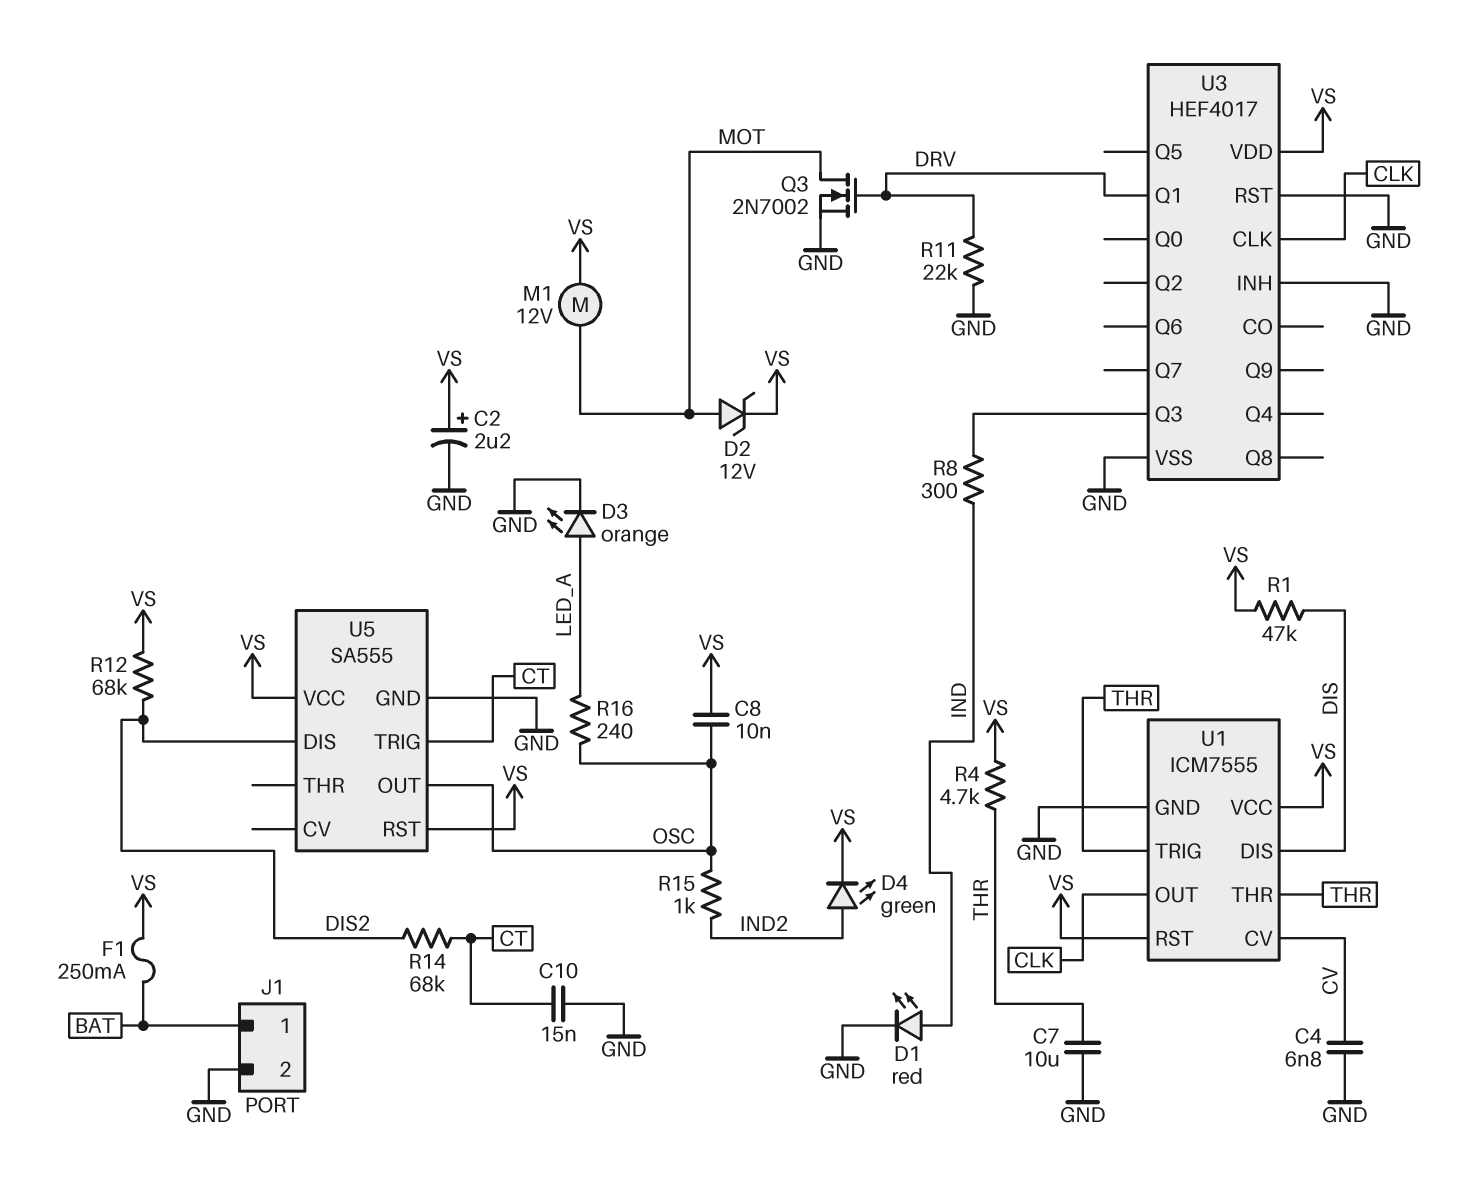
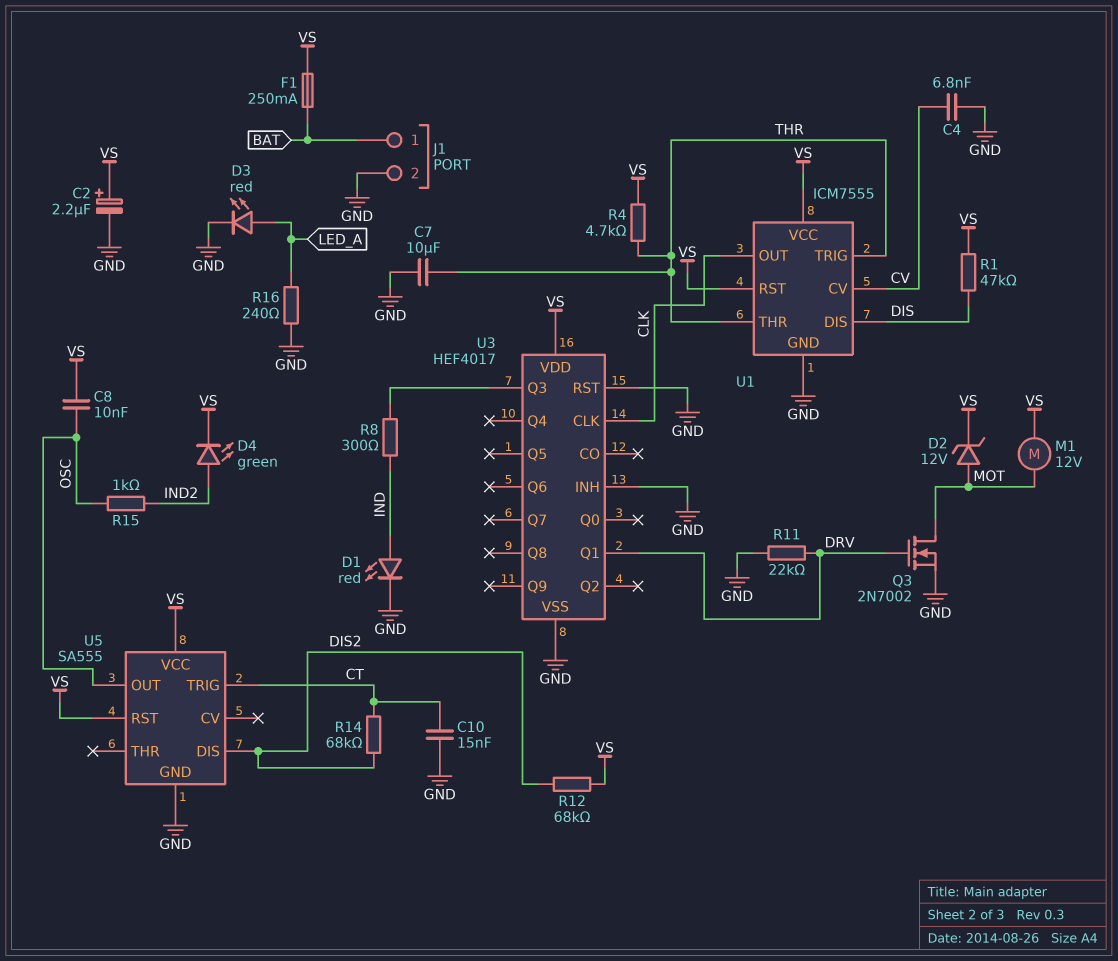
D3: LED orange (A LED_A, K GND) -> LED red (A LED_A, K GND)
R16: 240 (LED_A, OSC) -> 240 (GND, LED_A)

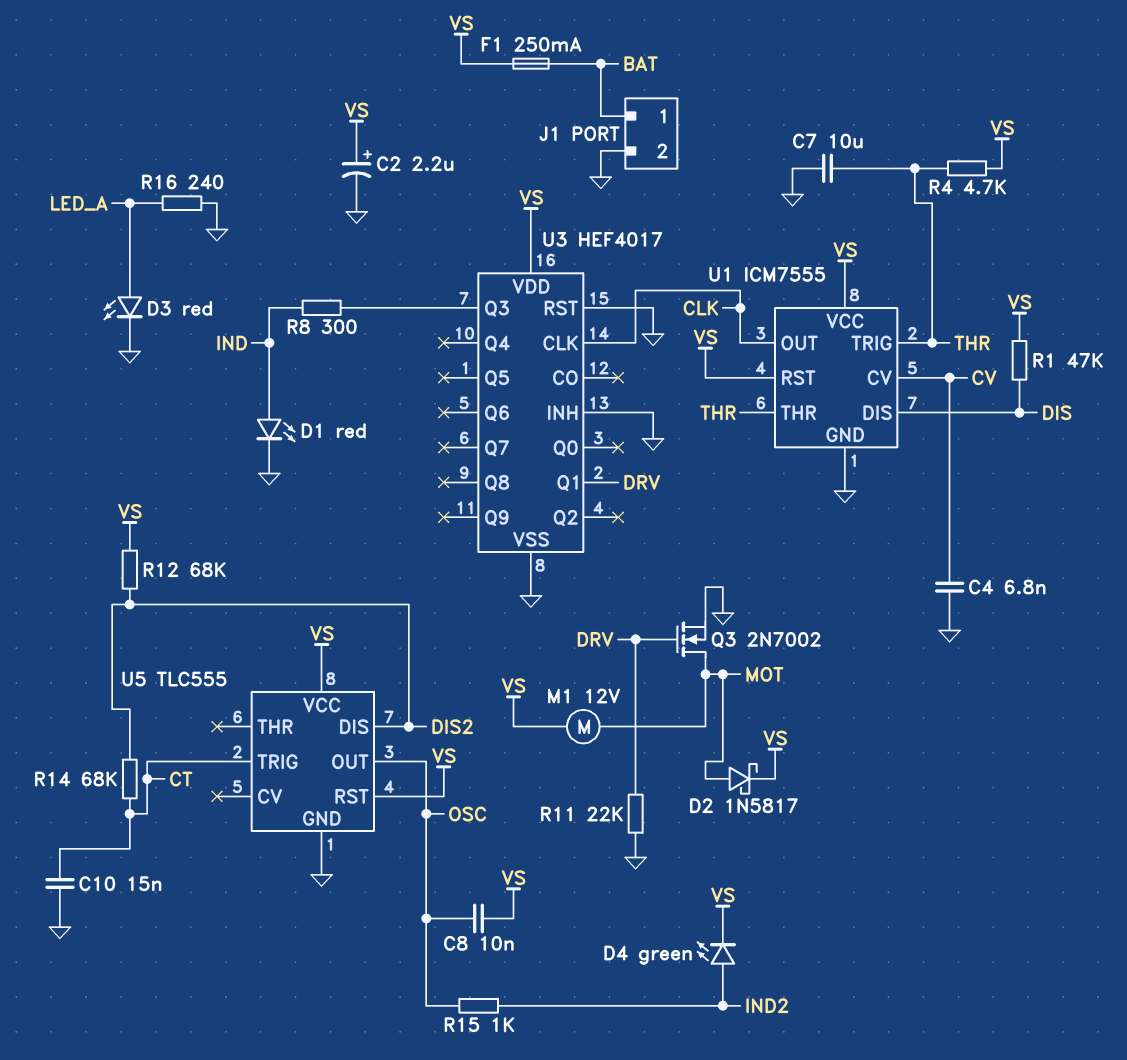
D2: zener 12V (A MOT, K VS) -> schottky 1N5817 (A MOT, K VS)
U5: SA555 -> TLC555

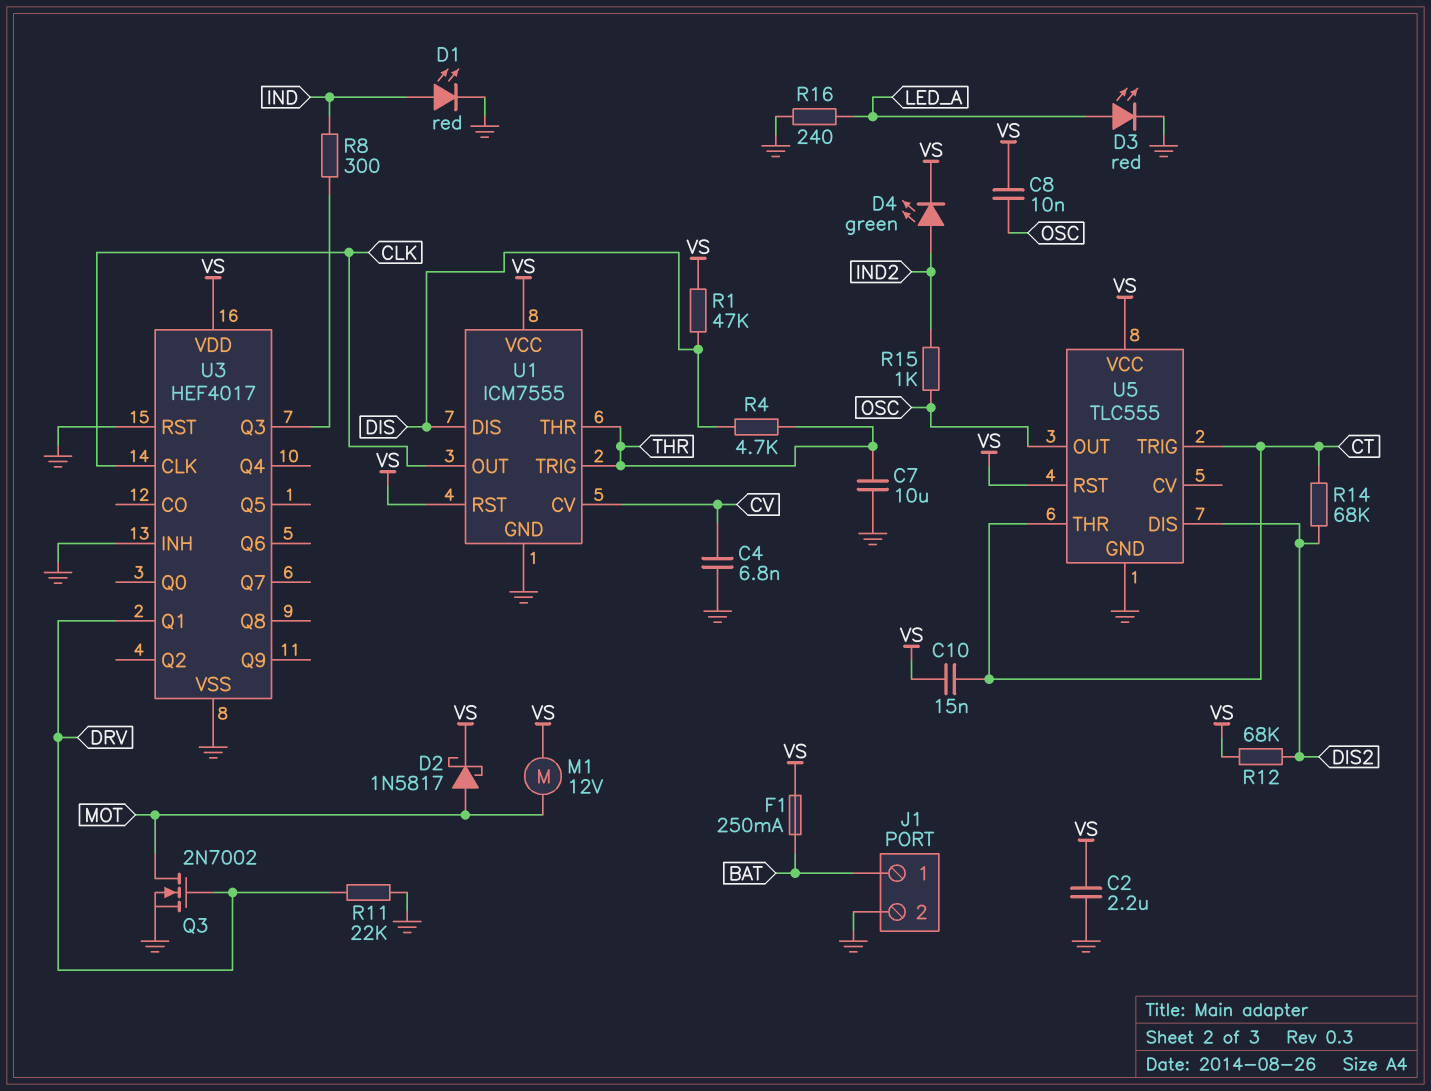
C2: 2.2uF (plus VS, minus GND) -> 2.2uF (GND, VS)
C10: 15nF (CT, GND) -> 15nF (CT, VS)
R4: 4.7k (THR, VS) -> 4.7k (DIS, THR)
U5 pin THR: none -> CT

